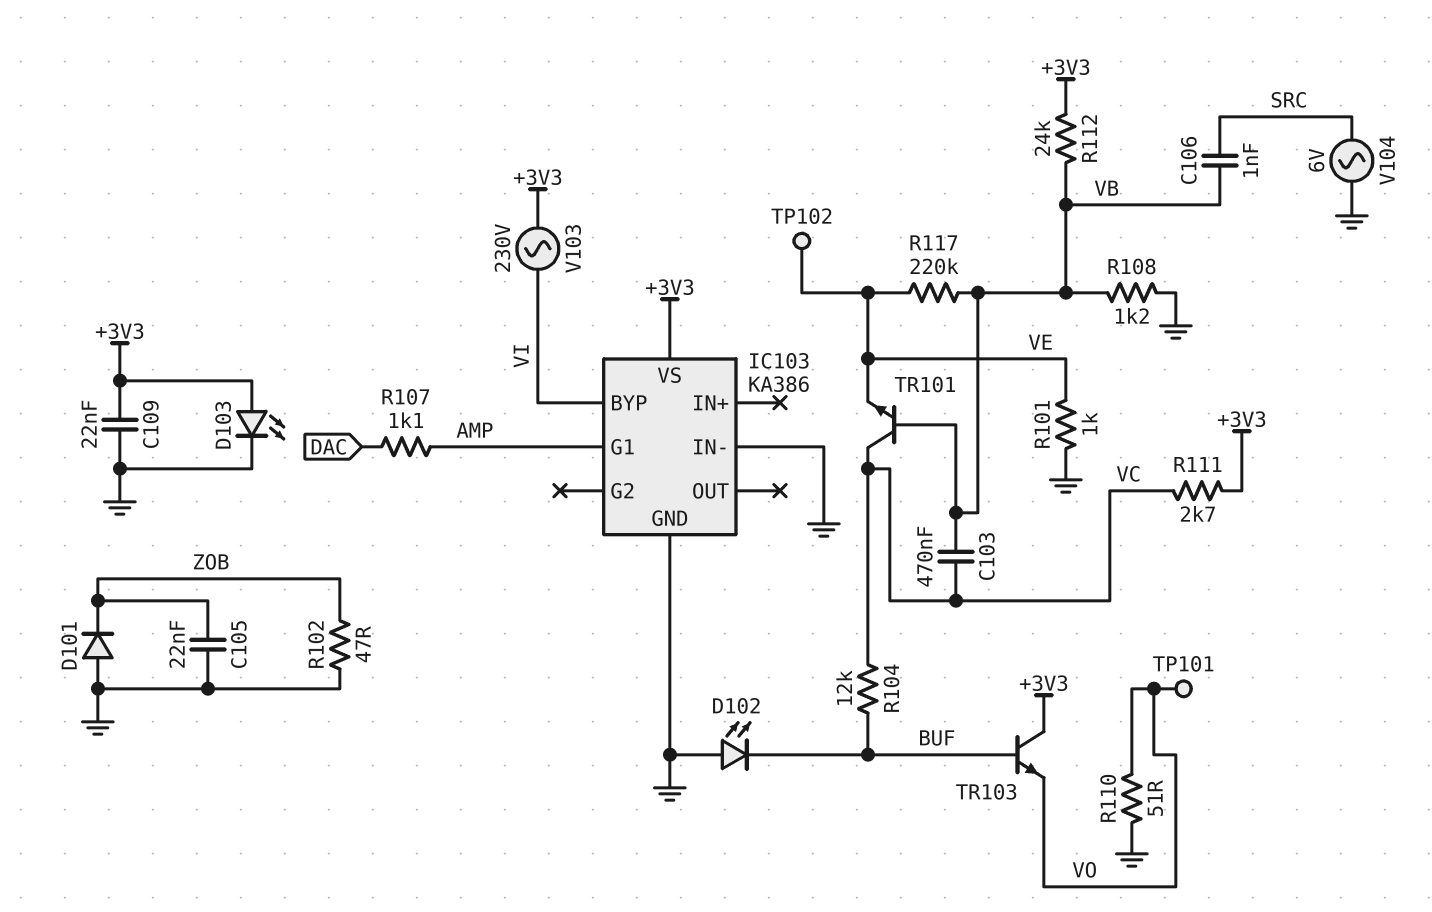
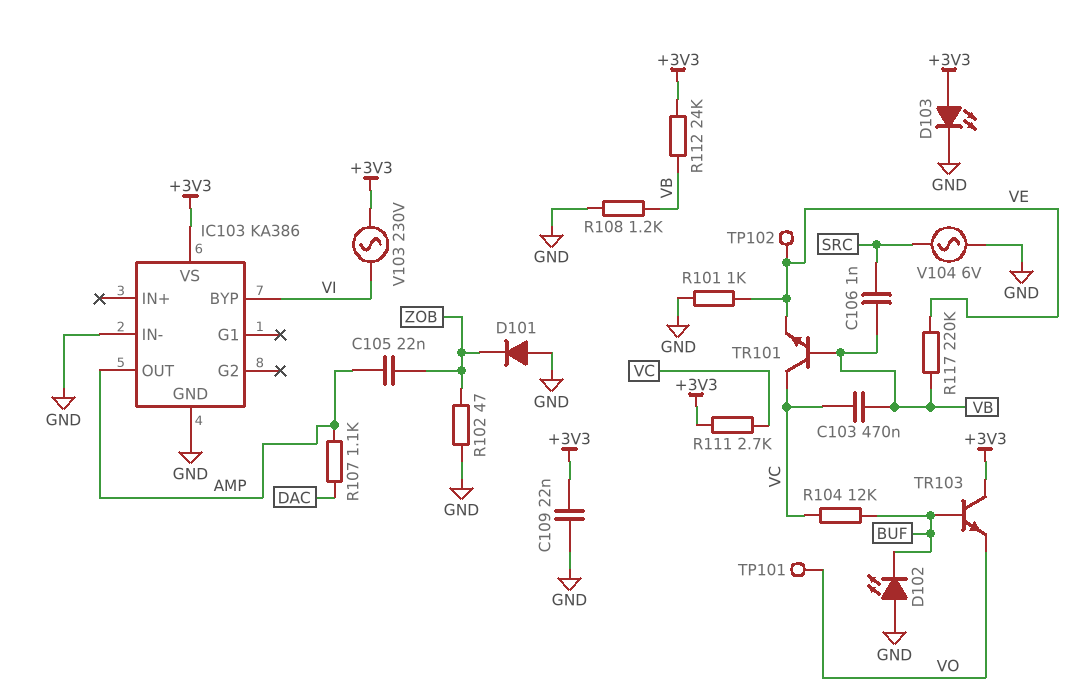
C105: 22nF (GND, ZOB) -> 22nF (AMP, ZOB)
IC103 pin G1: AMP -> none
IC103 pin OUT: none -> AMP
R110: 51 (GND, VO) -> none

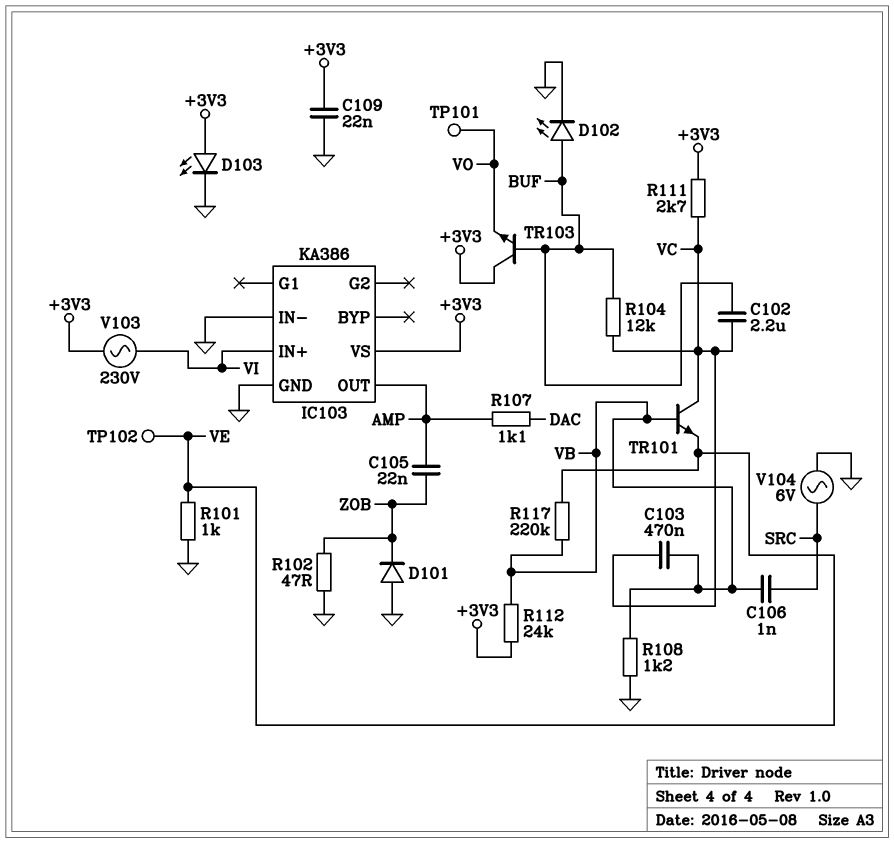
C102: none -> 2.2uF (BUF, VC)
D102: LED (A GND, K BUF) -> LED (A BUF, K GND)
IC103 pin BYP: VI -> none
IC103 pin IN+: none -> VI

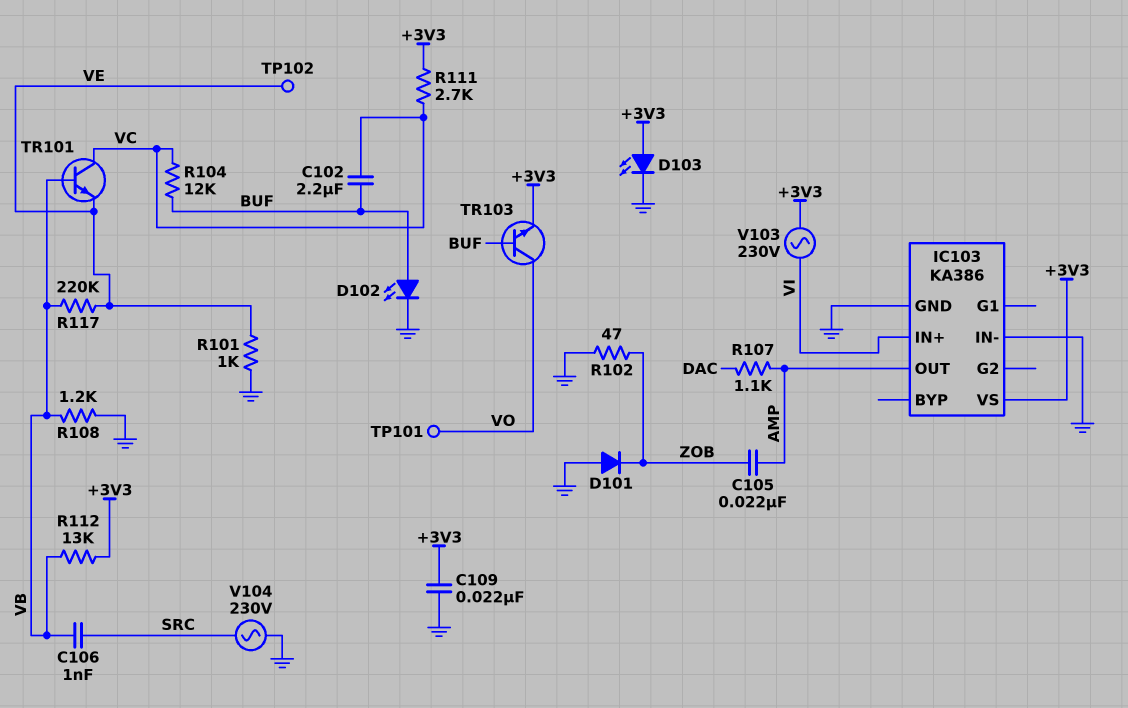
C103: 470nF (VB, VC) -> none
R112: 24k (+3V3, VB) -> 13k (+3V3, VB)
TR103: NPN (B BUF, C +3V3, E VO) -> NPN (B BUF, C VO, E +3V3)
V104: AC 6V (GND, SRC) -> AC 230V (GND, SRC)

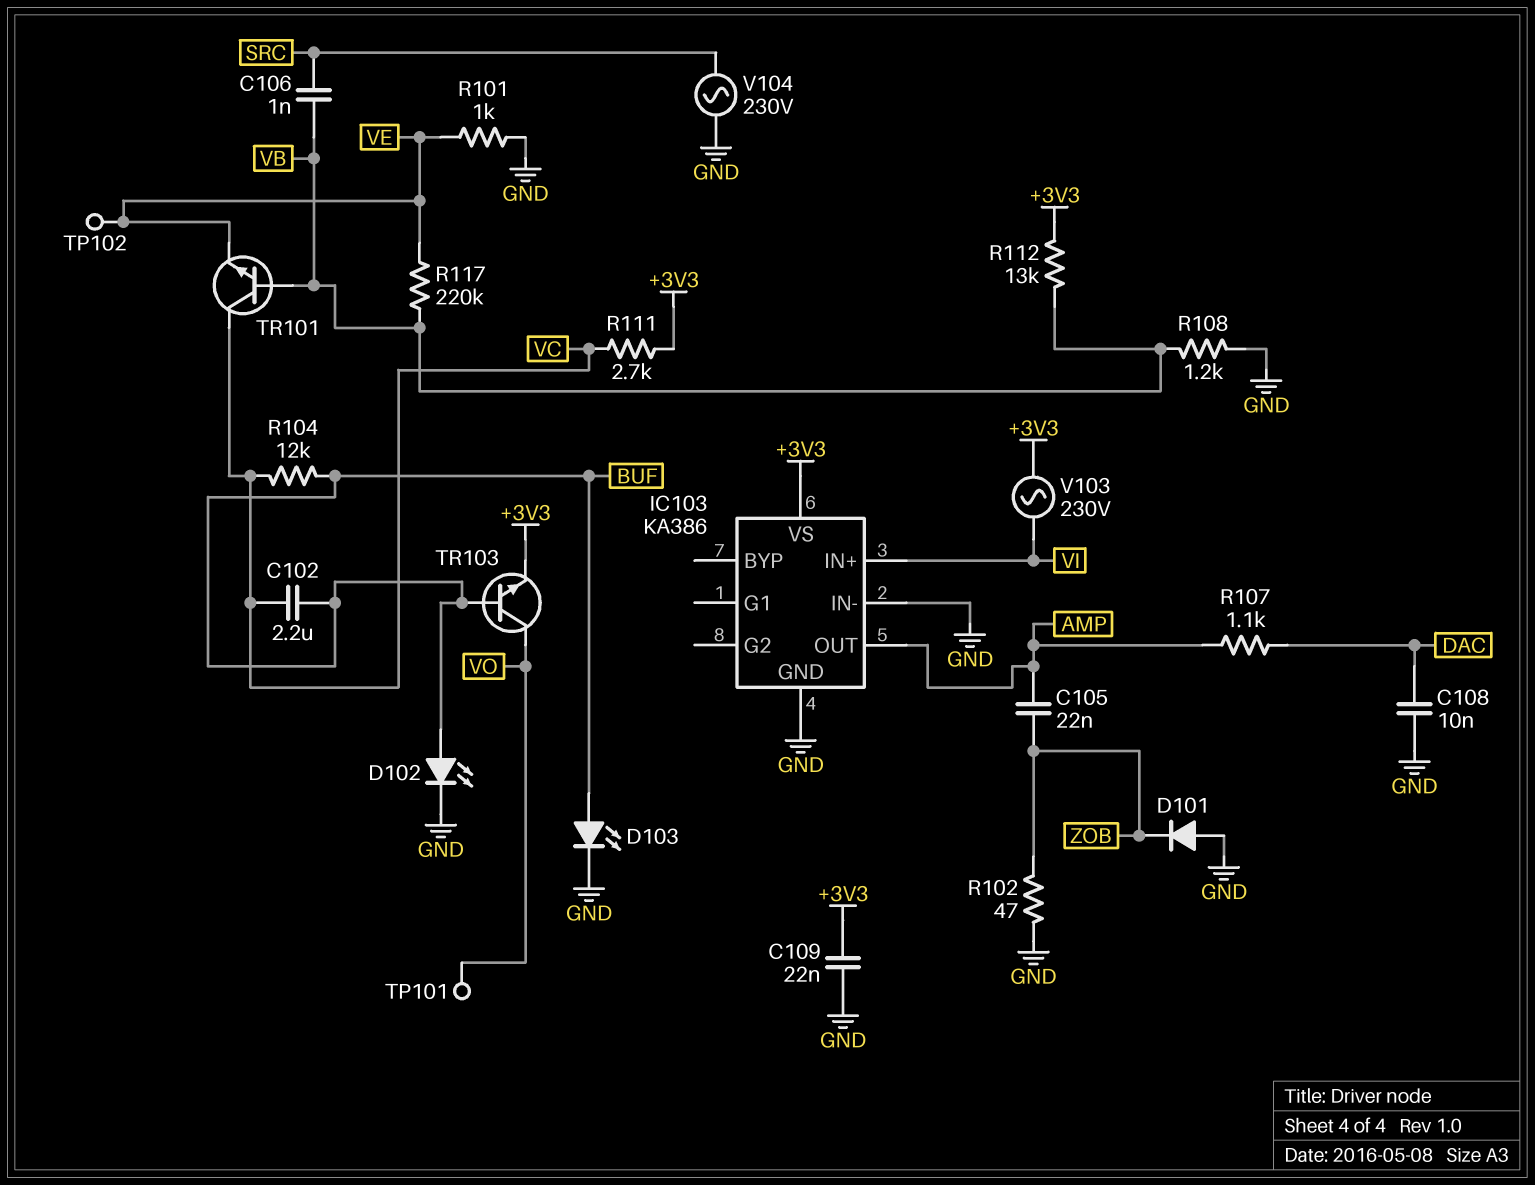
C108: none -> 10nF (DAC, GND)
D103: LED (A +3V3, K GND) -> LED (A BUF, K GND)

